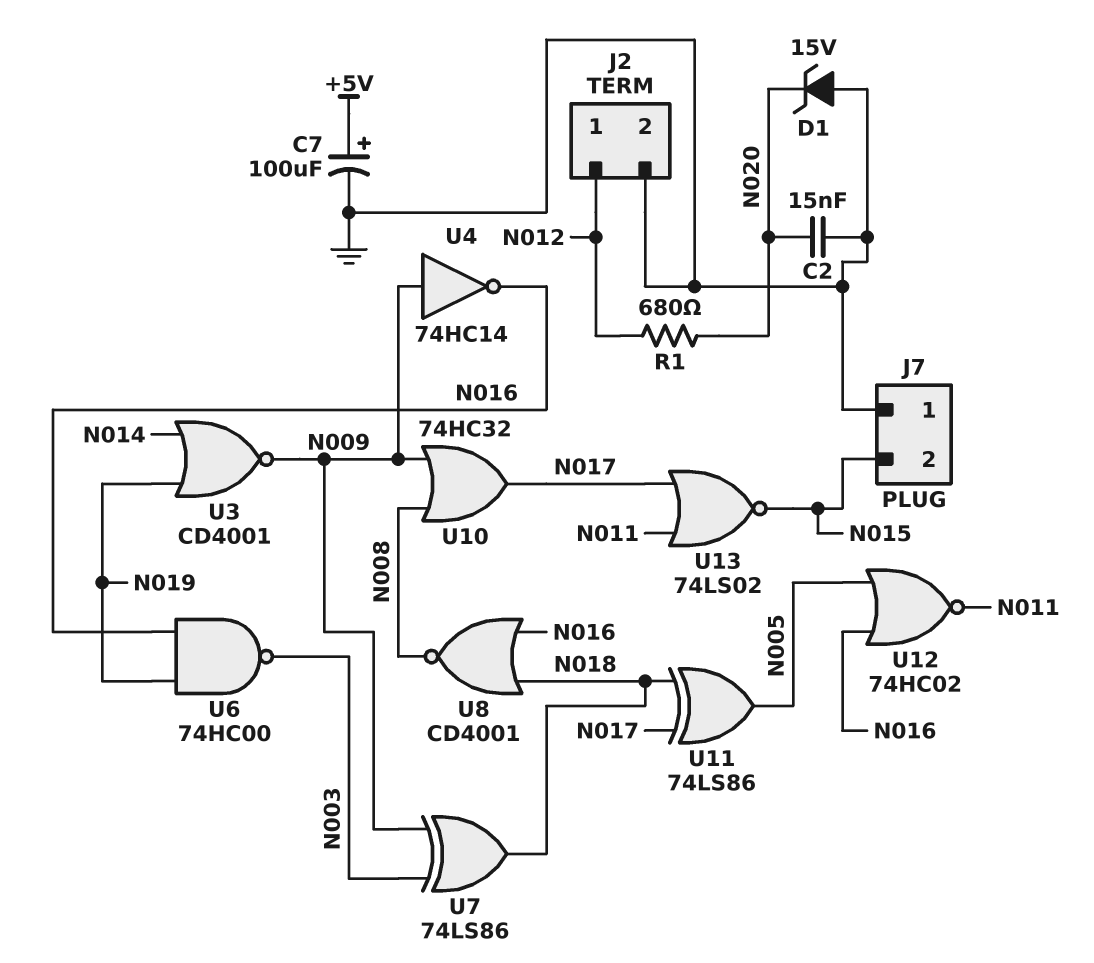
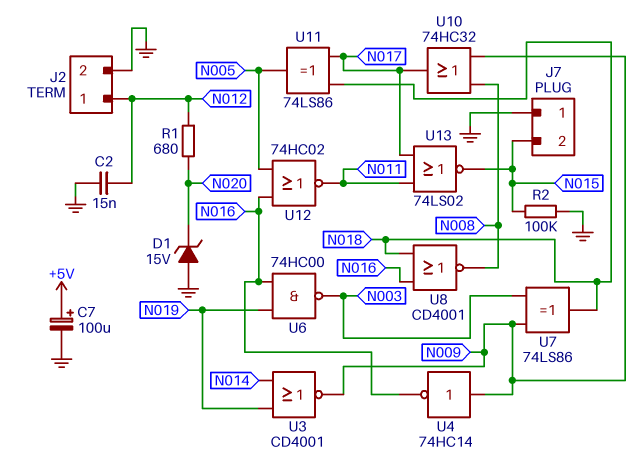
C2: 15nF (GND, N020) -> 15nF (GND, N012)
R2: none -> 100k (GND, N015)

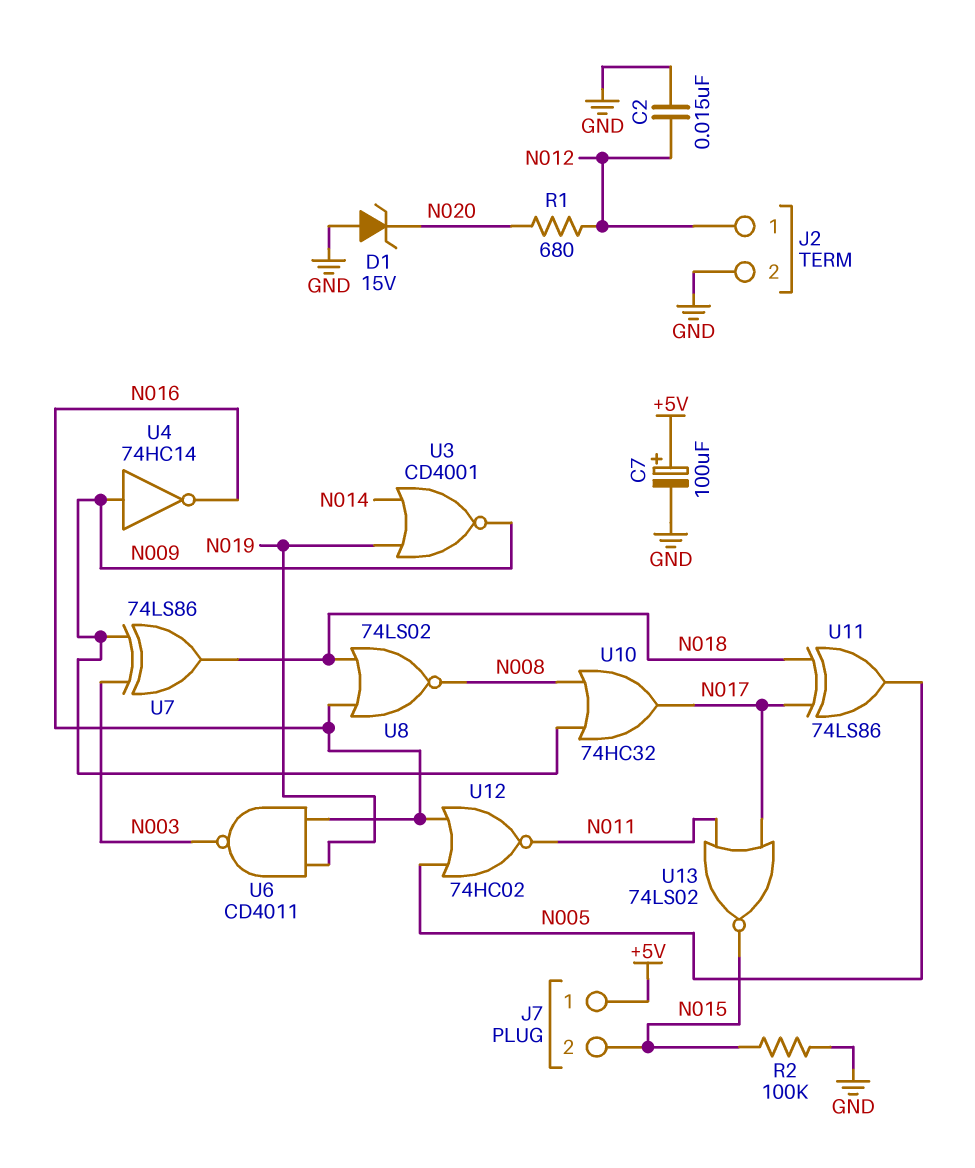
J7 pin 1: GND -> +5V
U6: NAND 74HC00 (in N016, in N019, out N003) -> NAND CD4011 (in N016, in N019, out N003)
U8: NOR CD4001 (in N016, in N018, out N008) -> NOR 74LS02 (in N016, in N018, out N008)

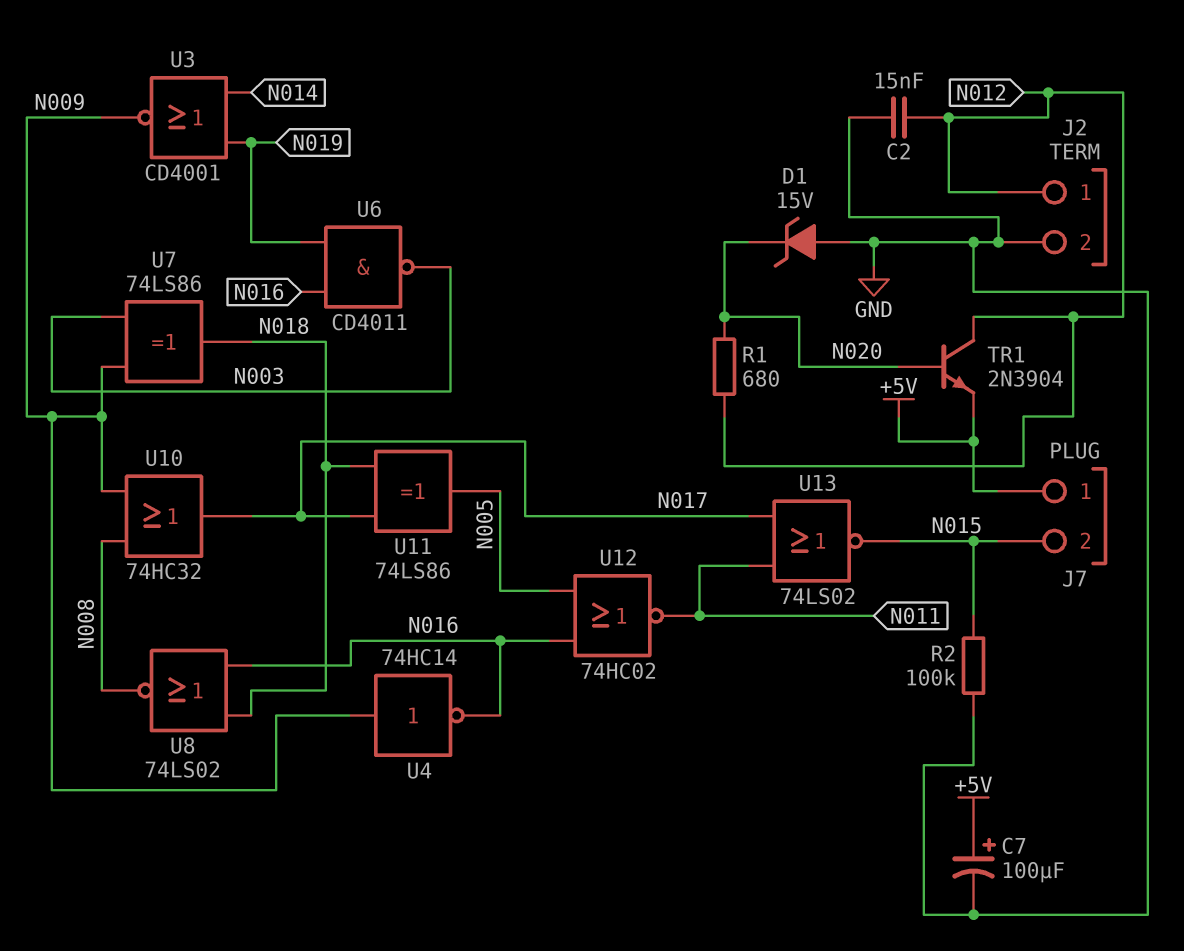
TR1: none -> NPN 2N3904 (B N020, C N012, E +5V)

